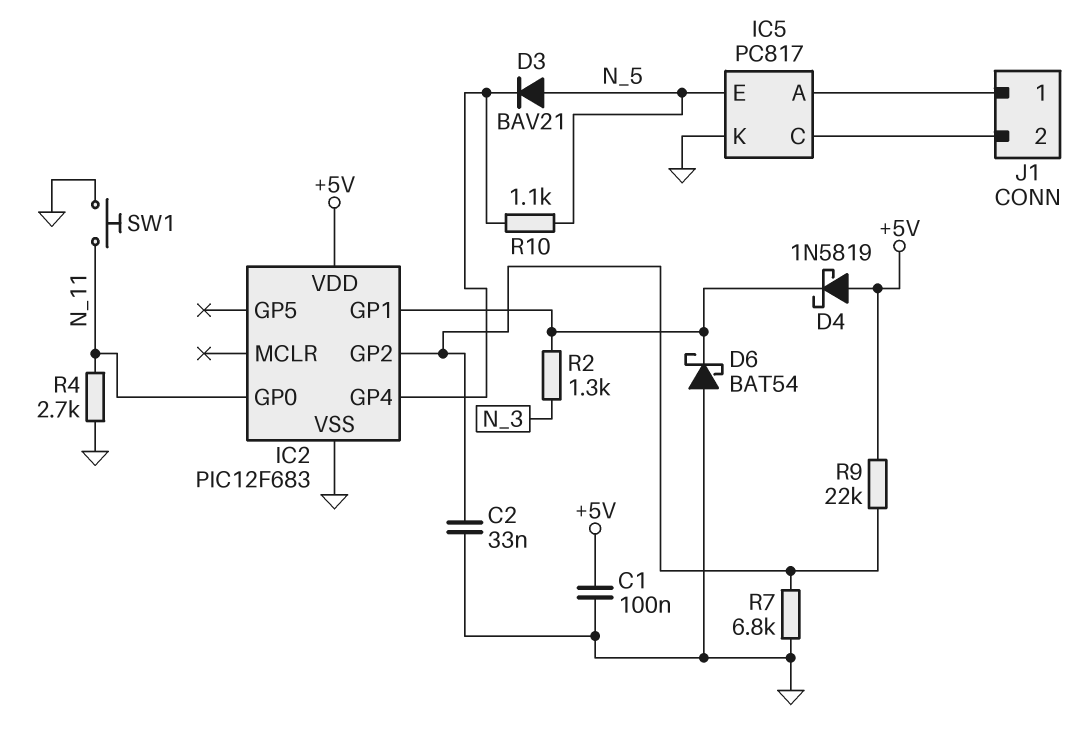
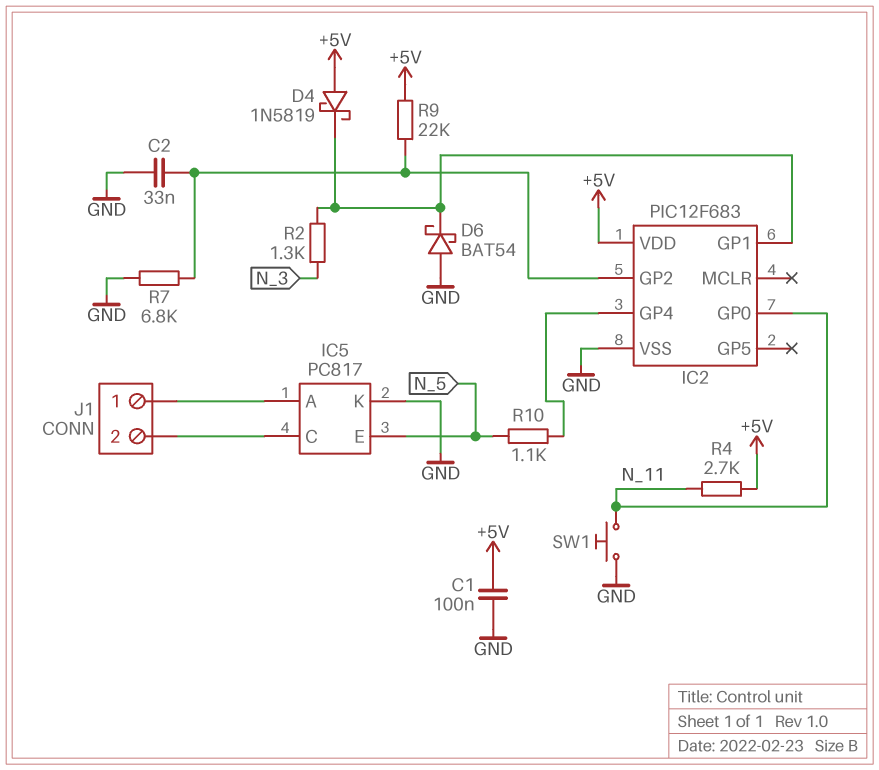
D3: diode BAV21 (A N_5, K IC2/GP4) -> none
R4: 2.7k (GND, N_11) -> 2.7k (+5V, N_11)

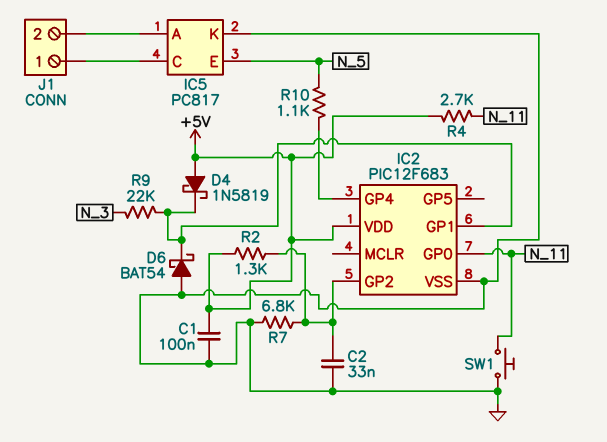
J1 pin 1: IC5/A -> IC5/C
J1 pin 2: IC5/C -> IC5/A
R2: 1.3k (IC2/GP1, N_3) -> 1.3k (+5V, IC2/GP2)
R9: 22k (+5V, IC2/GP2) -> 22k (IC2/GP1, N_3)

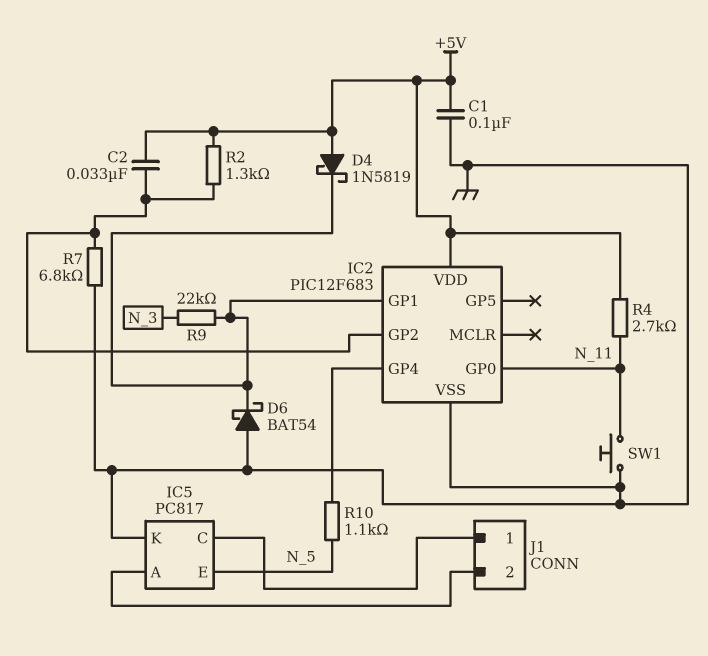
C2: 33nF (GND, IC2/GP2) -> 33nF (+5V, IC2/GP2)

